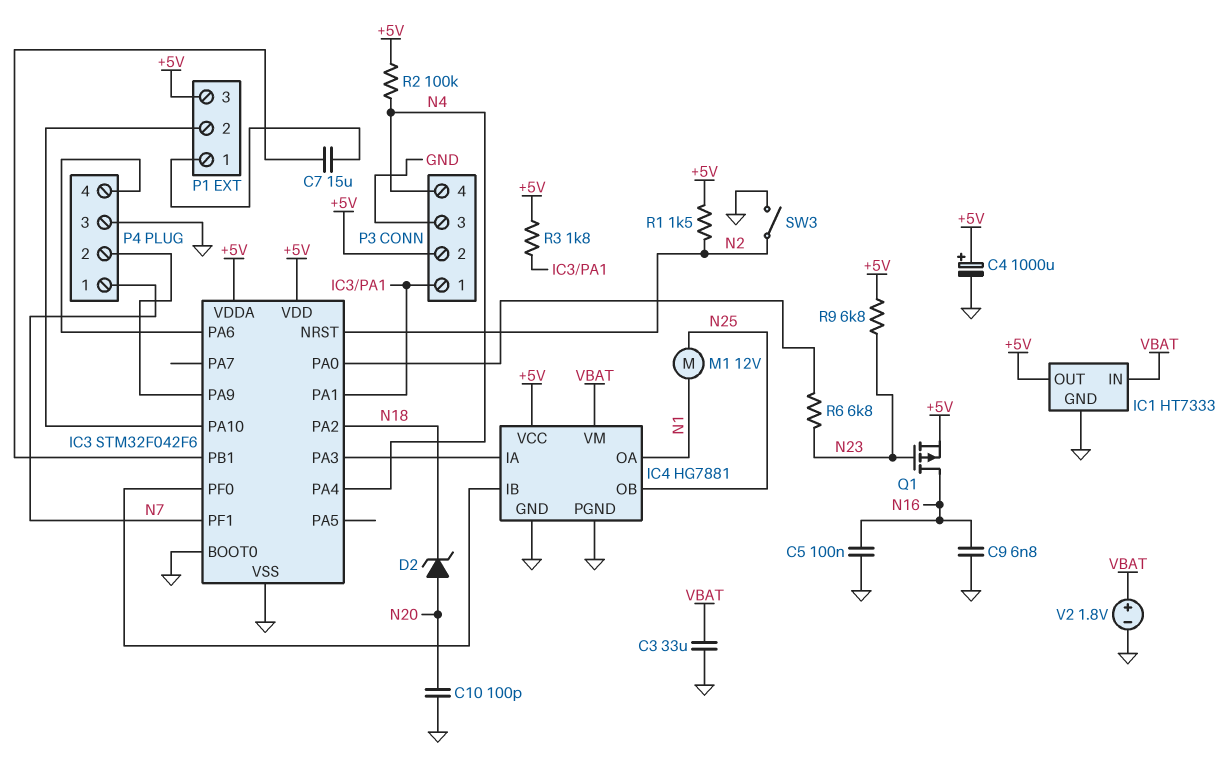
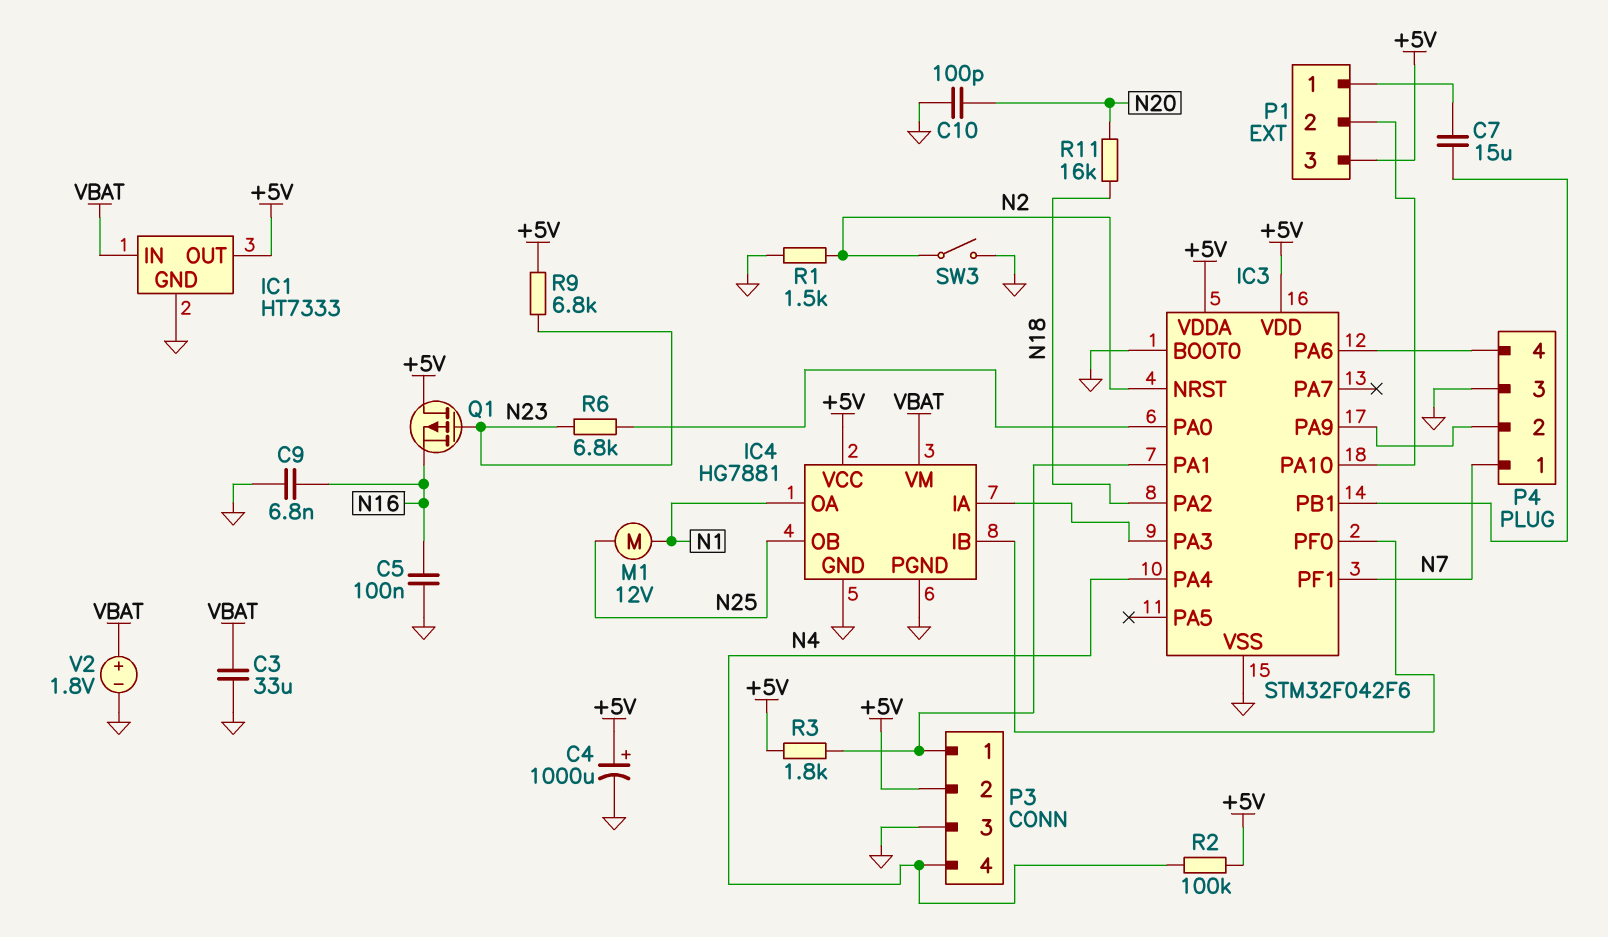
D2: zener (A N20, K N18) -> none
Q1: PMOS (G N23, D N16, S +5V) -> PMOS (G N23, D +5V, S N16)
R1: 1.5k (+5V, N2) -> 1.5k (GND, N2)
R11: none -> 16k (N18, N20)

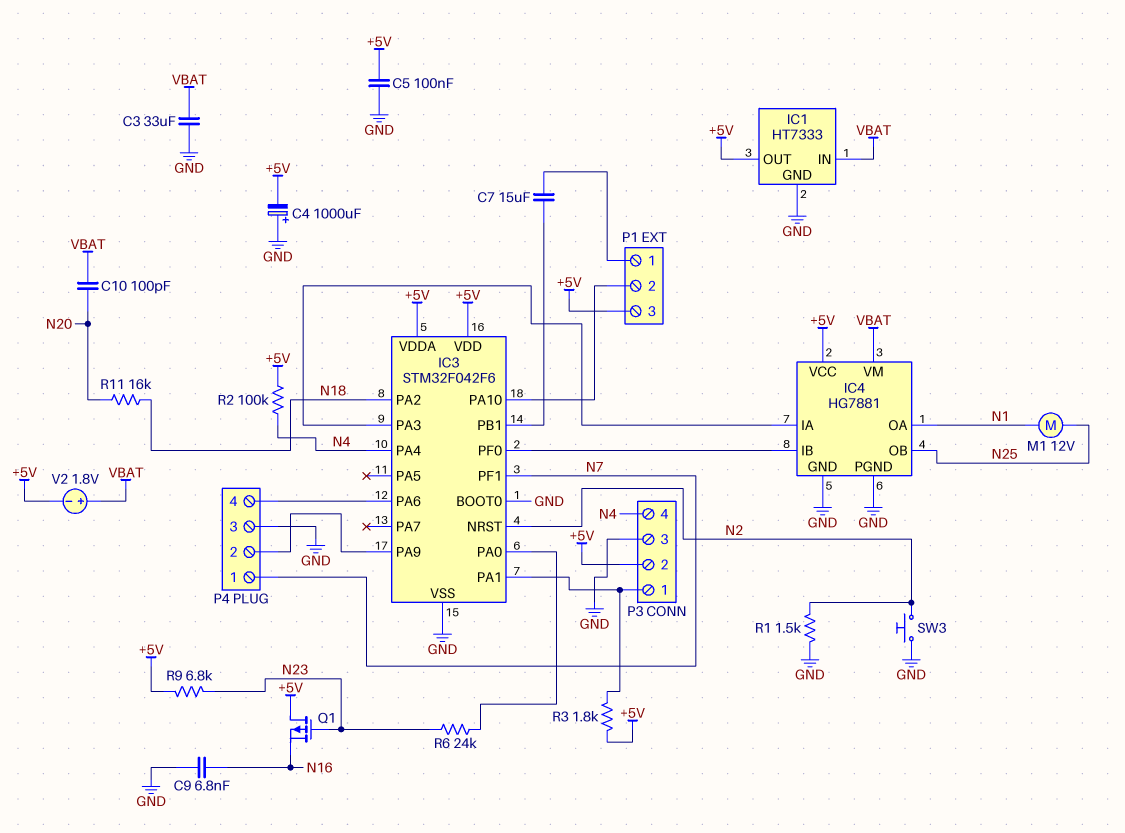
C4: 1000uF (plus +5V, minus GND) -> 1000uF (plus GND, minus +5V)
C5: 100nF (GND, N16) -> 100nF (+5V, GND)
C10: 100pF (GND, N20) -> 100pF (N20, VBAT)
R6: 6.8k (IC3/PA0, N23) -> 24k (IC3/PA0, N23)
SW3: switch (GND, N2) -> button (GND, N2)
V2: 1.8V (plus VBAT, minus GND) -> 1.8V (plus VBAT, minus +5V)

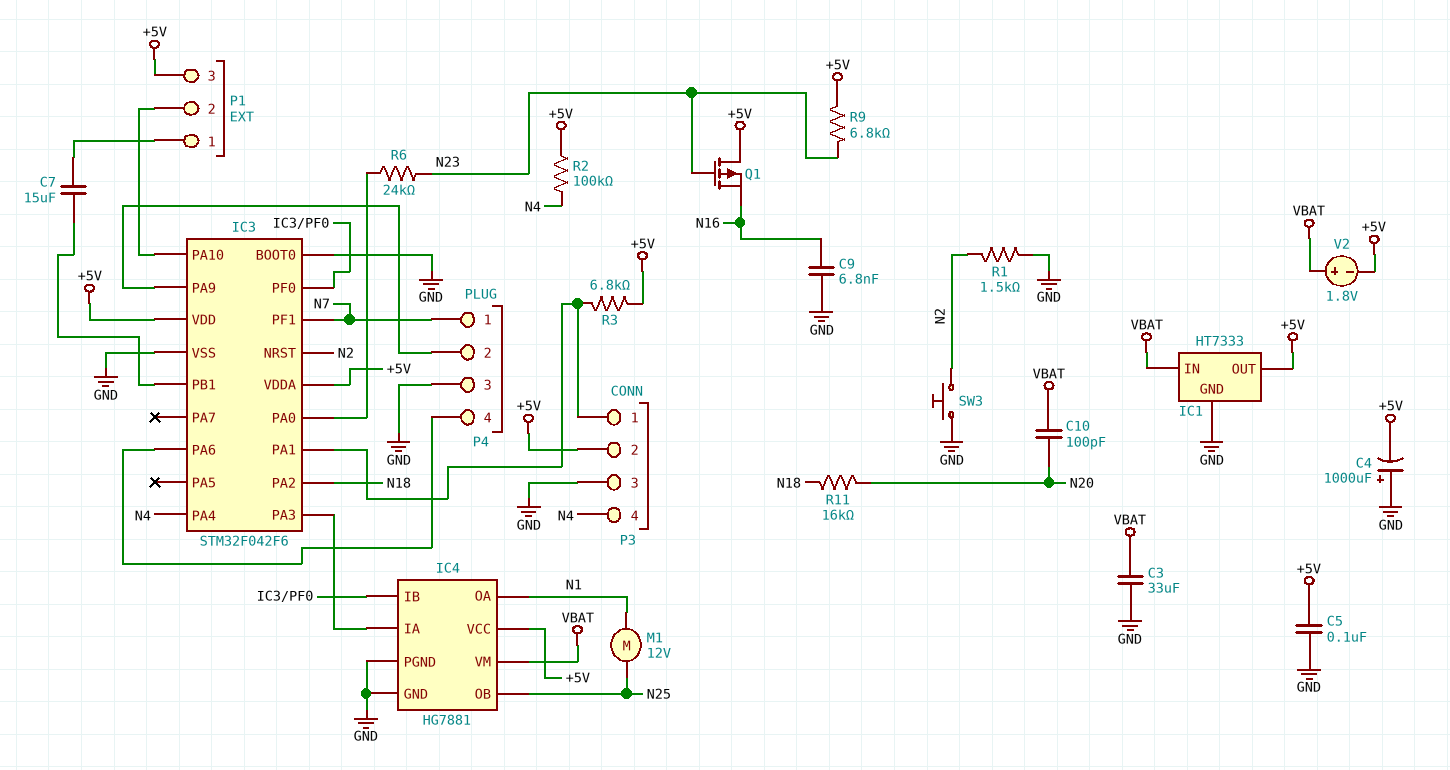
R3: 1.8k (+5V, IC3/PA1) -> 6.8k (+5V, IC3/PA1)

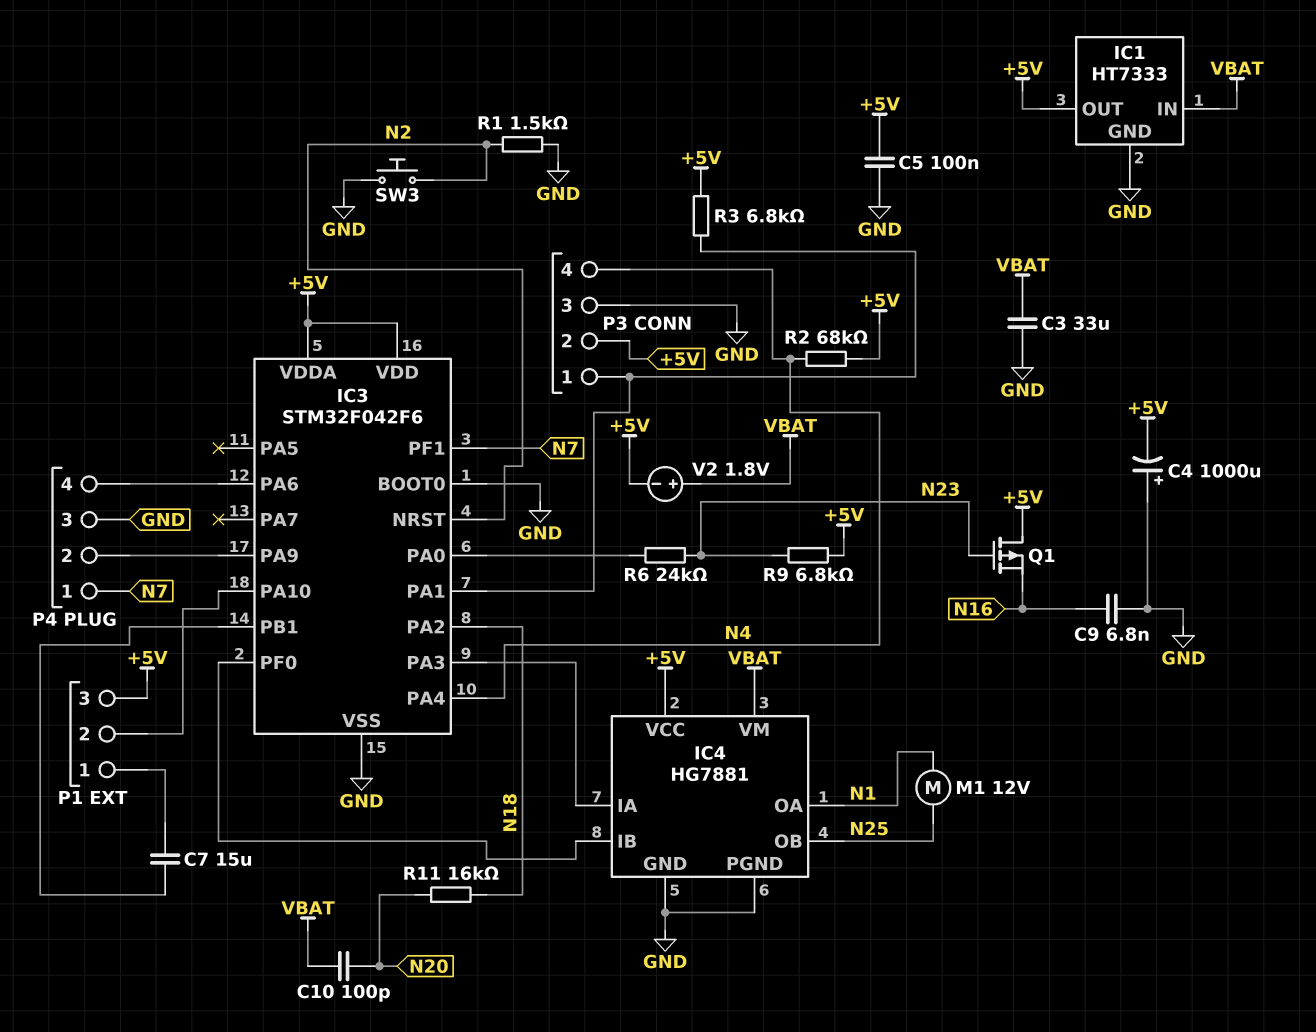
R2: 100k (+5V, N4) -> 68k (+5V, N4)

